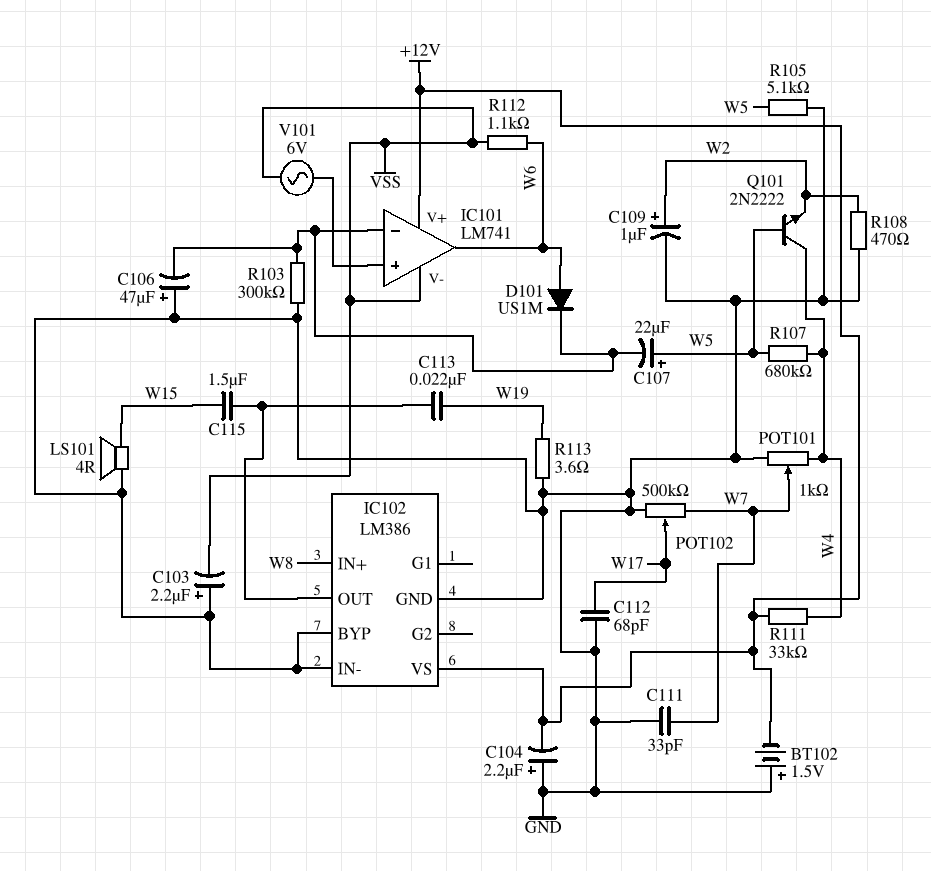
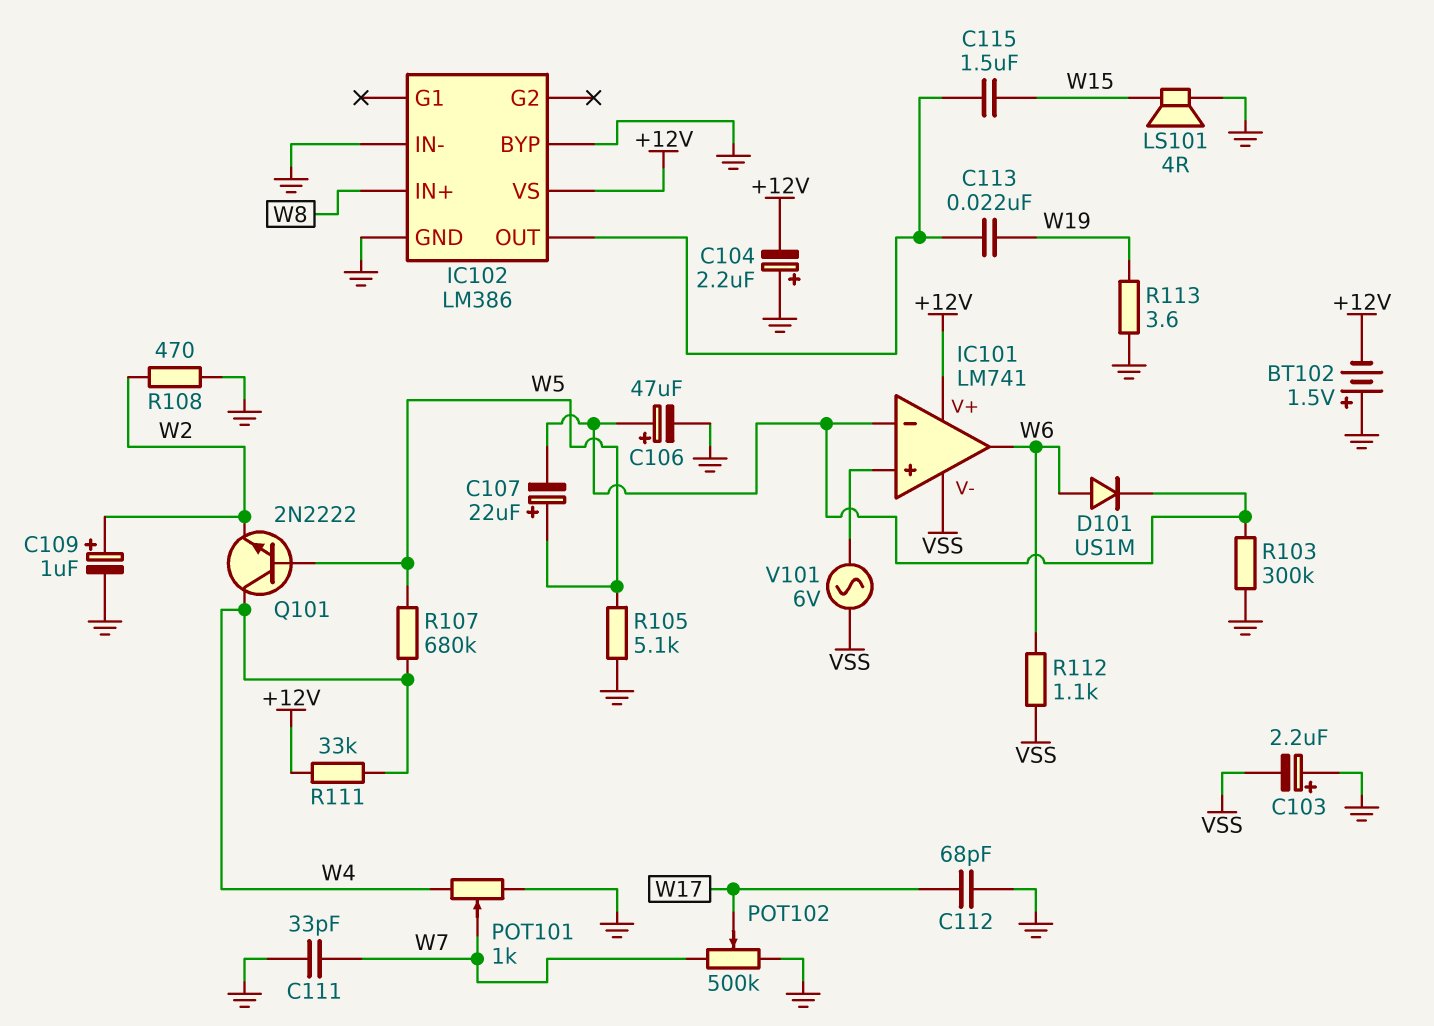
C106: 47uF (plus GND, minus IC101/in-) -> 47uF (plus IC101/in-, minus GND)

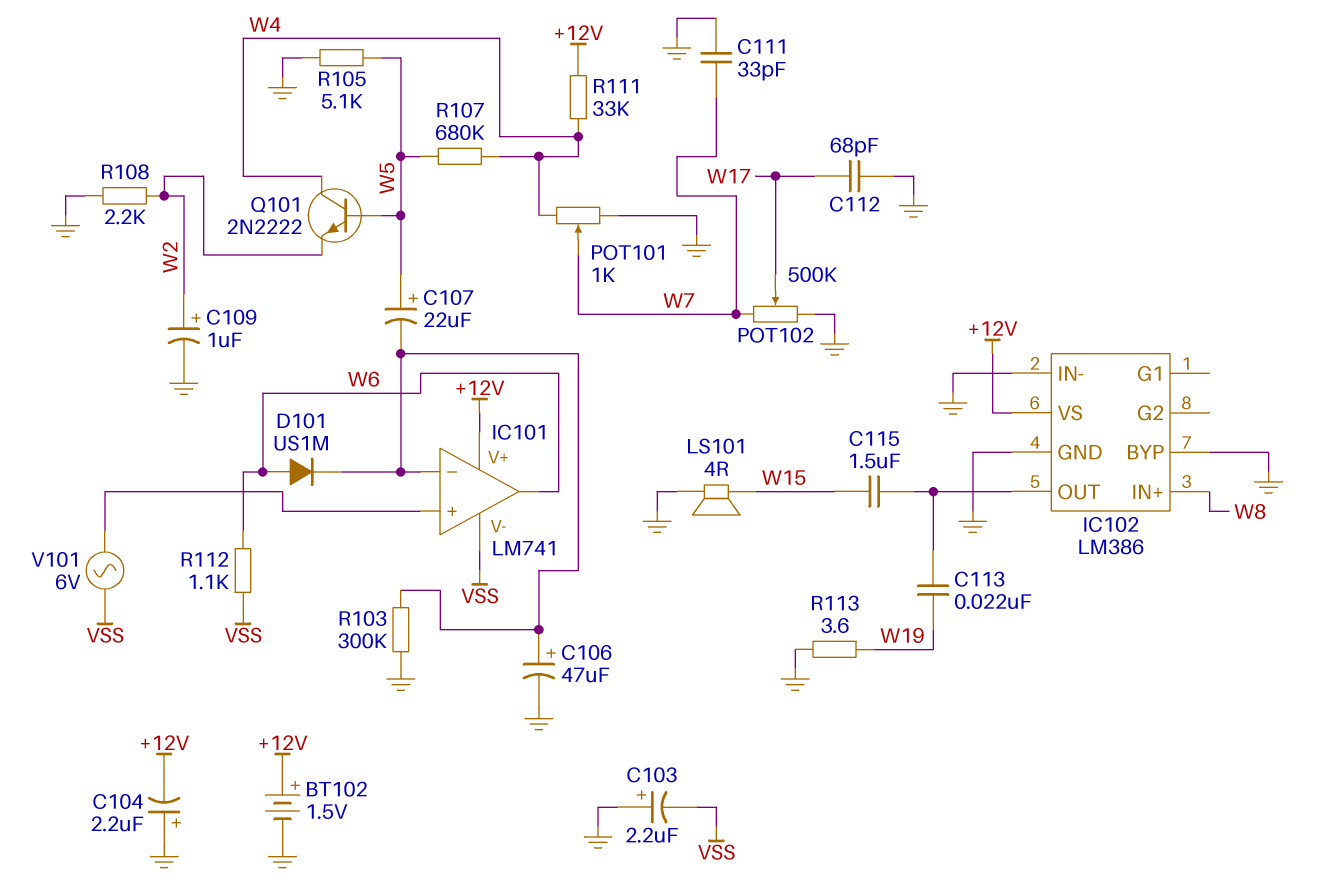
BT102: 1.5V (plus GND, minus +12V) -> 1.5V (plus +12V, minus GND)
R108: 470 (GND, W2) -> 2.2k (GND, W2)

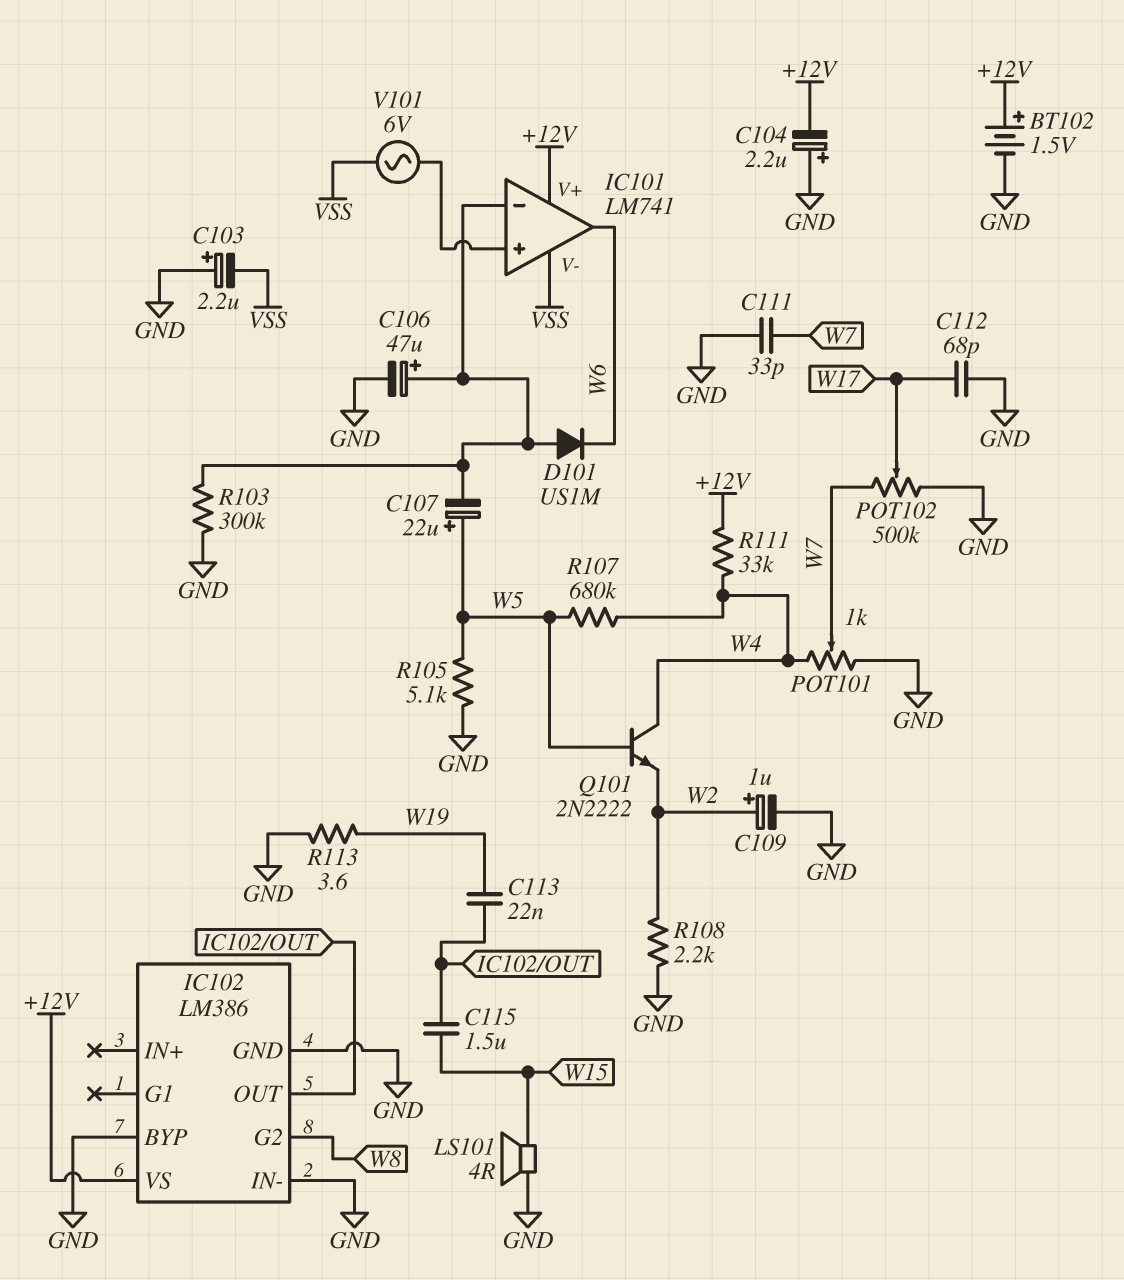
D101: diode US1M (A W6, K IC101/in-) -> diode US1M (A IC101/in-, K W6)
IC102 pin G2: none -> W8
IC102 pin IN+: W8 -> none
R112: 1.1k (VSS, W6) -> none

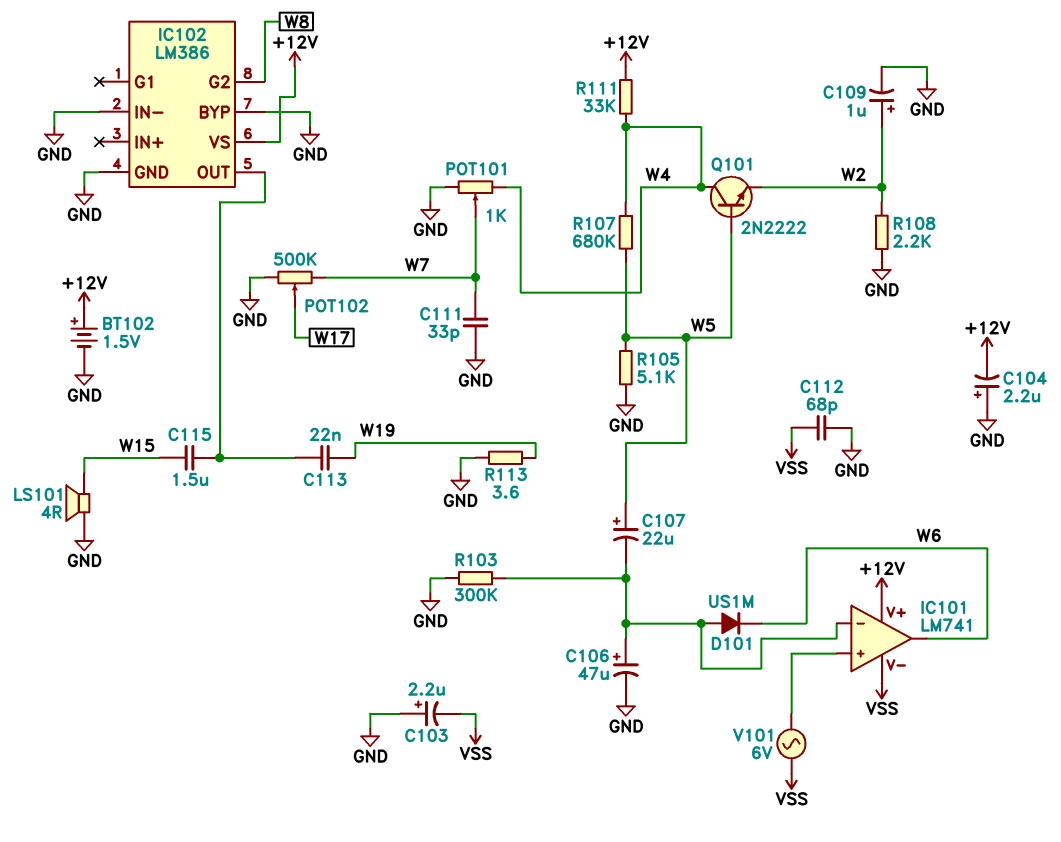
C112: 68pF (GND, W17) -> 68pF (GND, VSS)

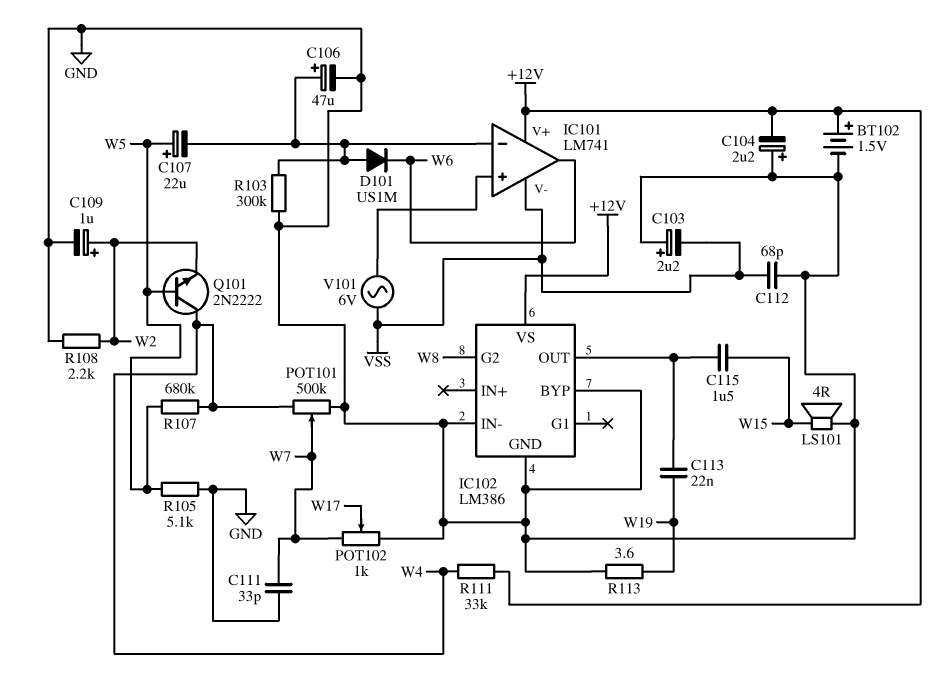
POT101: 1k (GND, W4, wiper W7) -> 500k (GND, W4, wiper W7)
POT102: 500k (GND, W7, wiper W17) -> 1k (GND, W7, wiper W17)

